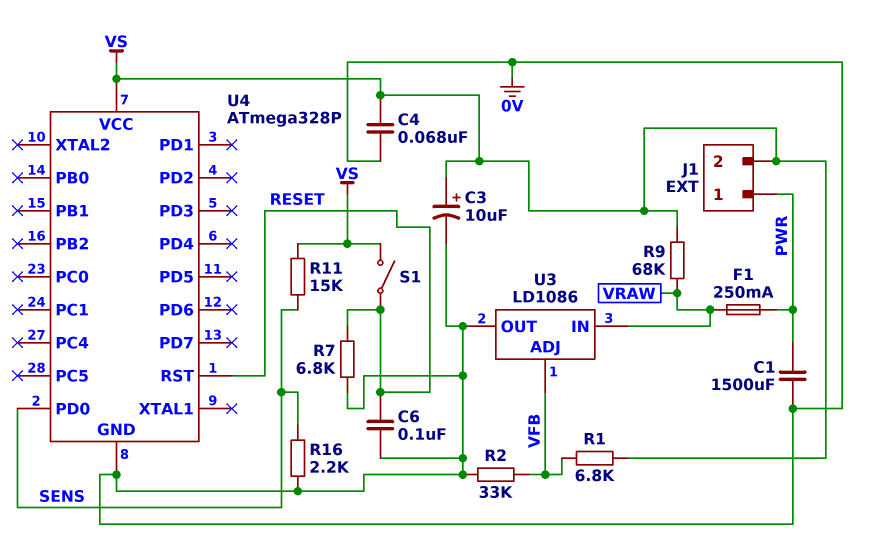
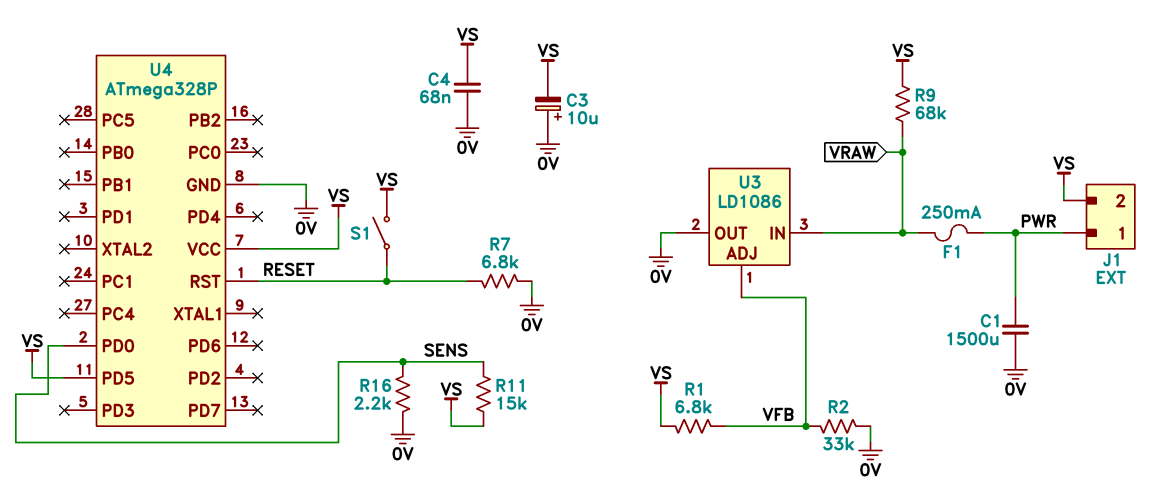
C3: 10uF (plus VS, minus 0V) -> 10uF (plus 0V, minus VS)
C6: 100nF (0V, RESET) -> none
U4 pin PD5: none -> VS

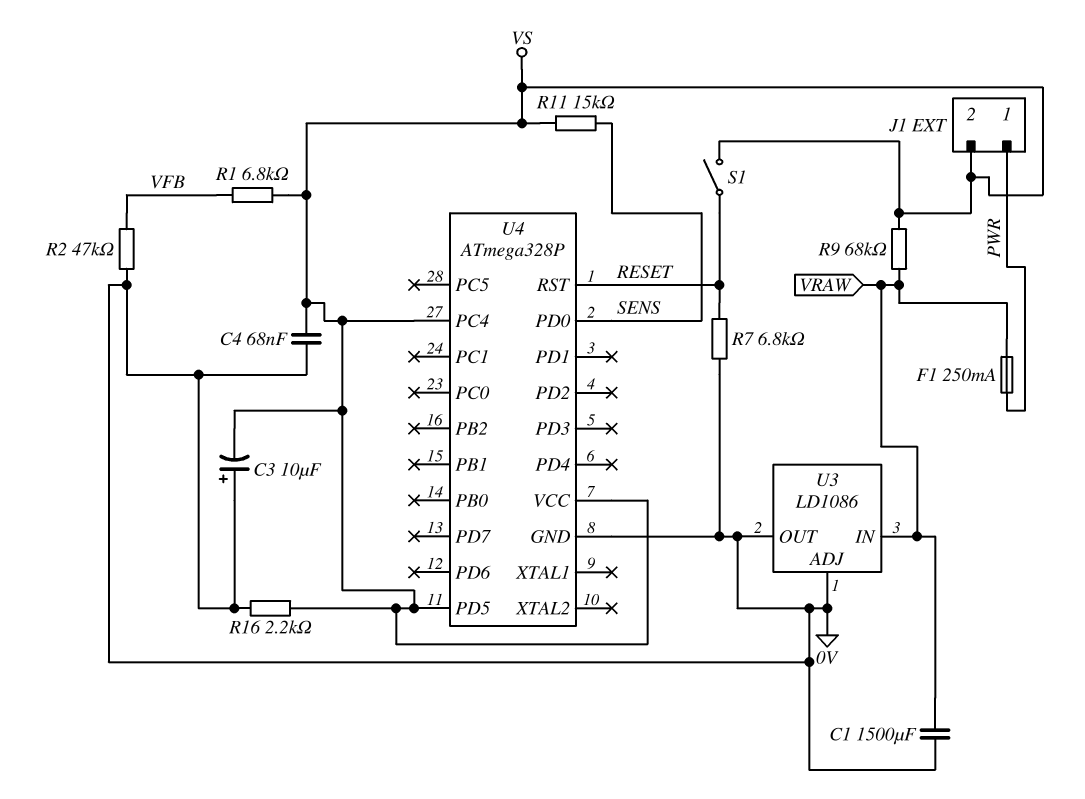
C1: 1500uF (0V, PWR) -> 1500uF (0V, VRAW)
R2: 33k (0V, VFB) -> 47k (0V, VFB)
R16: 2.2k (0V, SENS) -> 2.2k (0V, VS)
U3 pin ADJ: VFB -> 0V
U4 pin PC4: none -> VS

